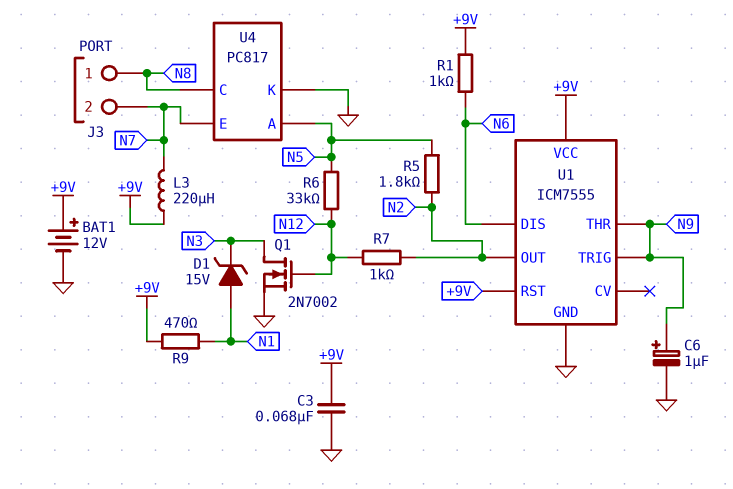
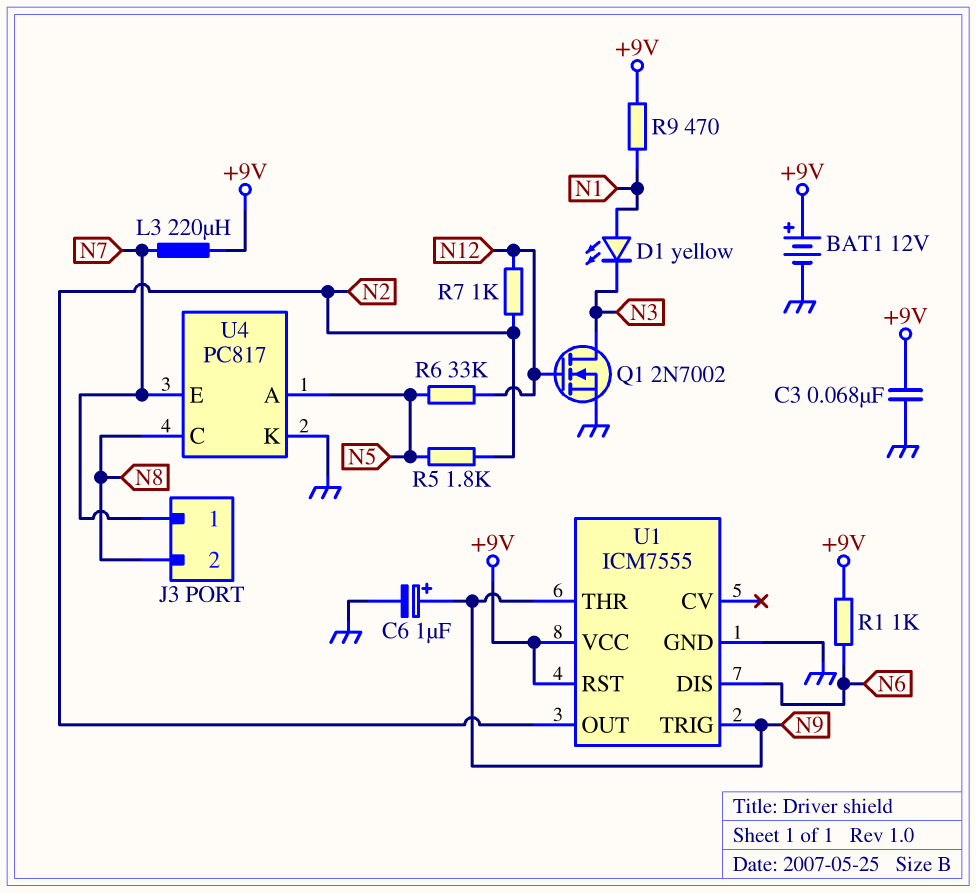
D1: zener 15V (A N1, K N3) -> LED yellow (A N1, K N3)
J3 pin 1: N8 -> N7
J3 pin 2: N7 -> N8

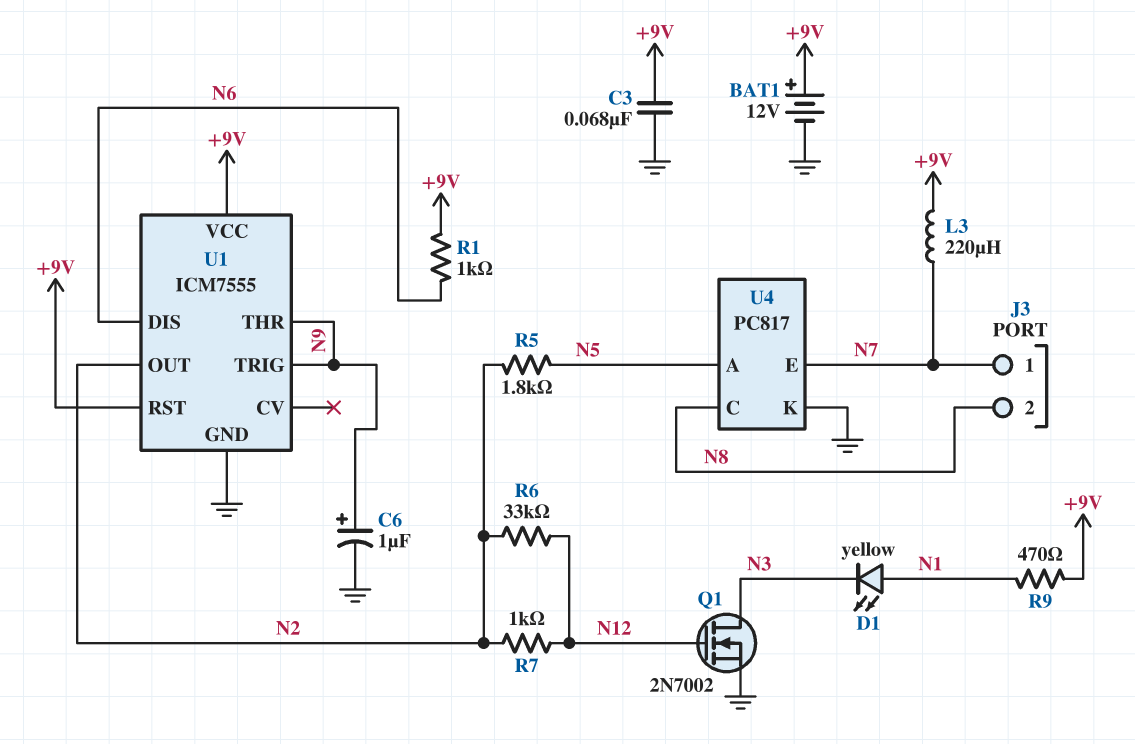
R6: 33k (N5, N12) -> 33k (N2, N12)

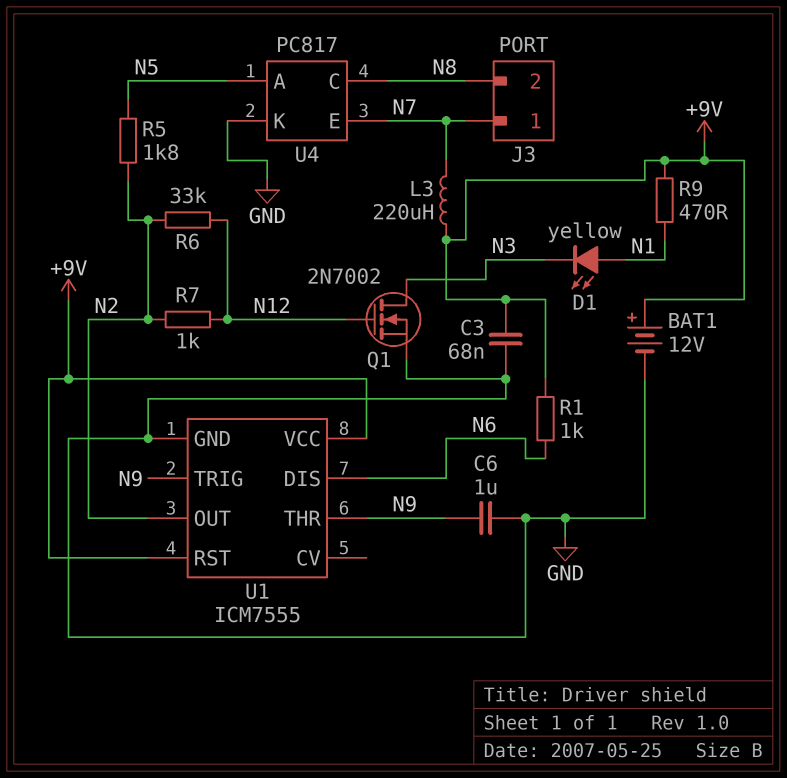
C6: 1uF (plus N9, minus GND) -> 1uF (GND, N9)

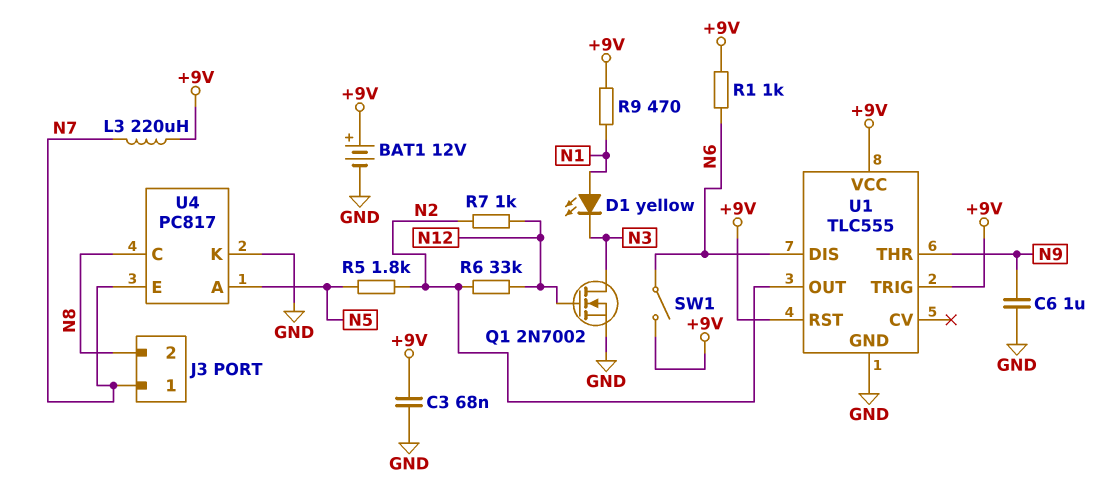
SW1: none -> switch (+9V, N6)
U1: ICM7555 -> TLC555
U1 pin TRIG: N9 -> +9V

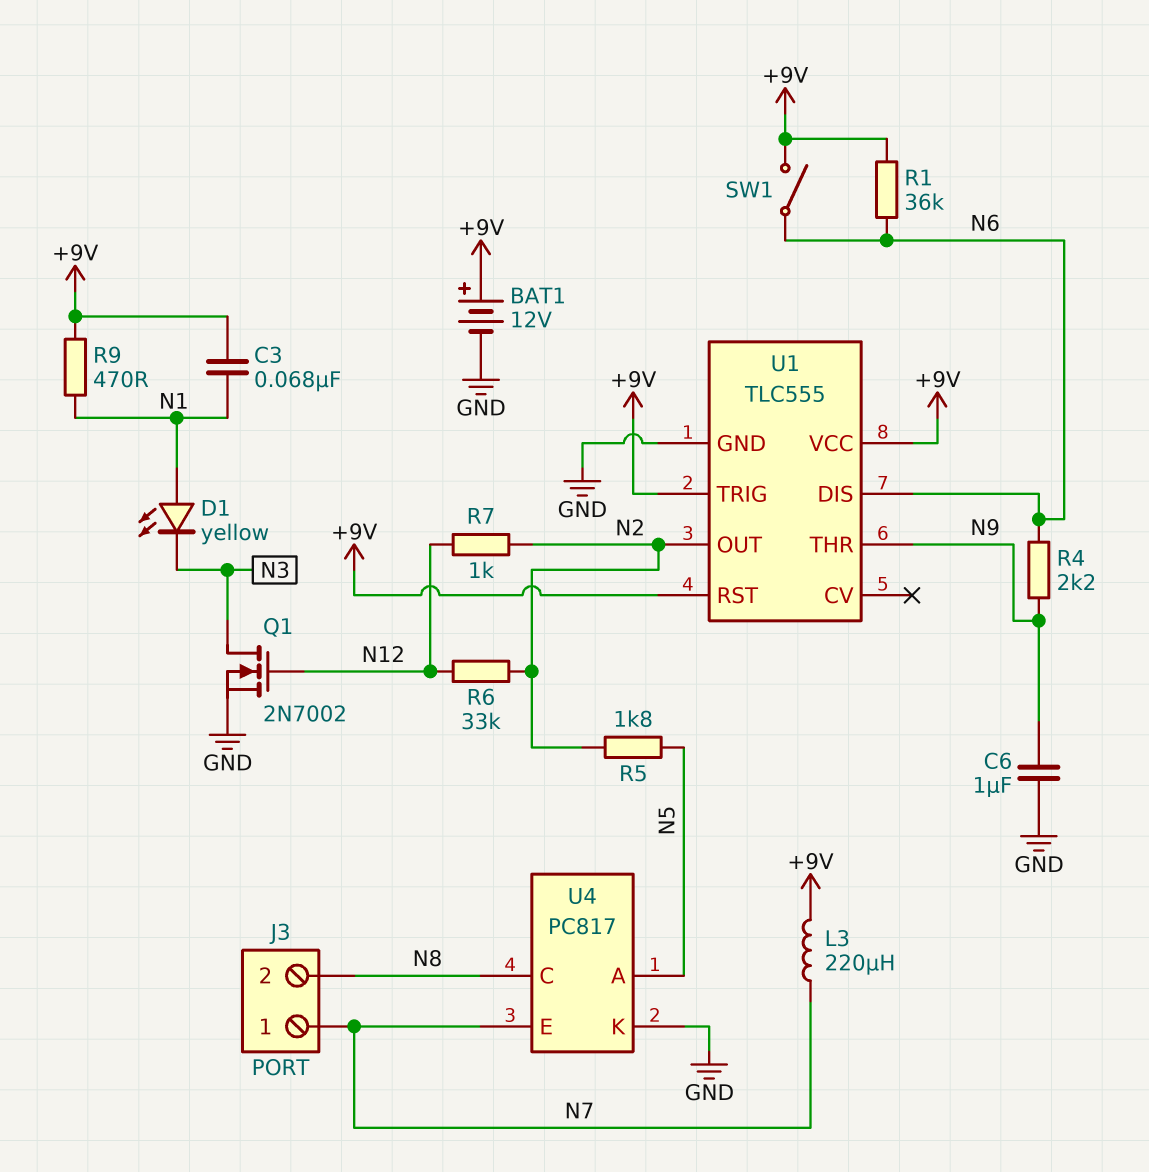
C3: 68nF (+9V, GND) -> 68nF (+9V, N1)
R1: 1k (+9V, N6) -> 36k (+9V, N6)
R4: none -> 2.2k (N6, N9)

